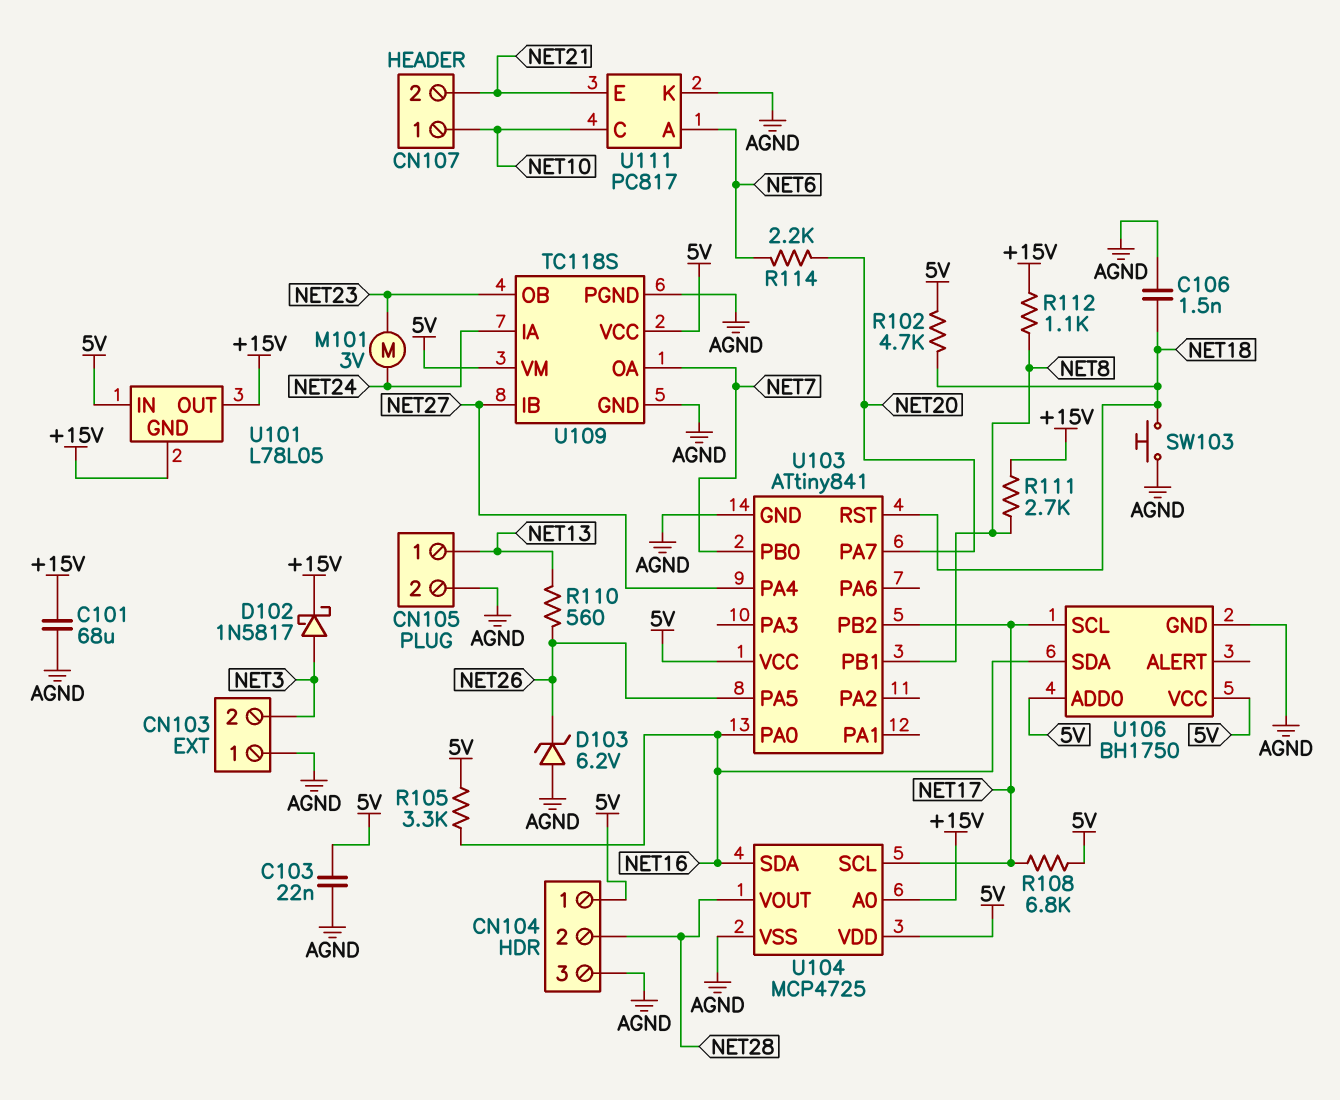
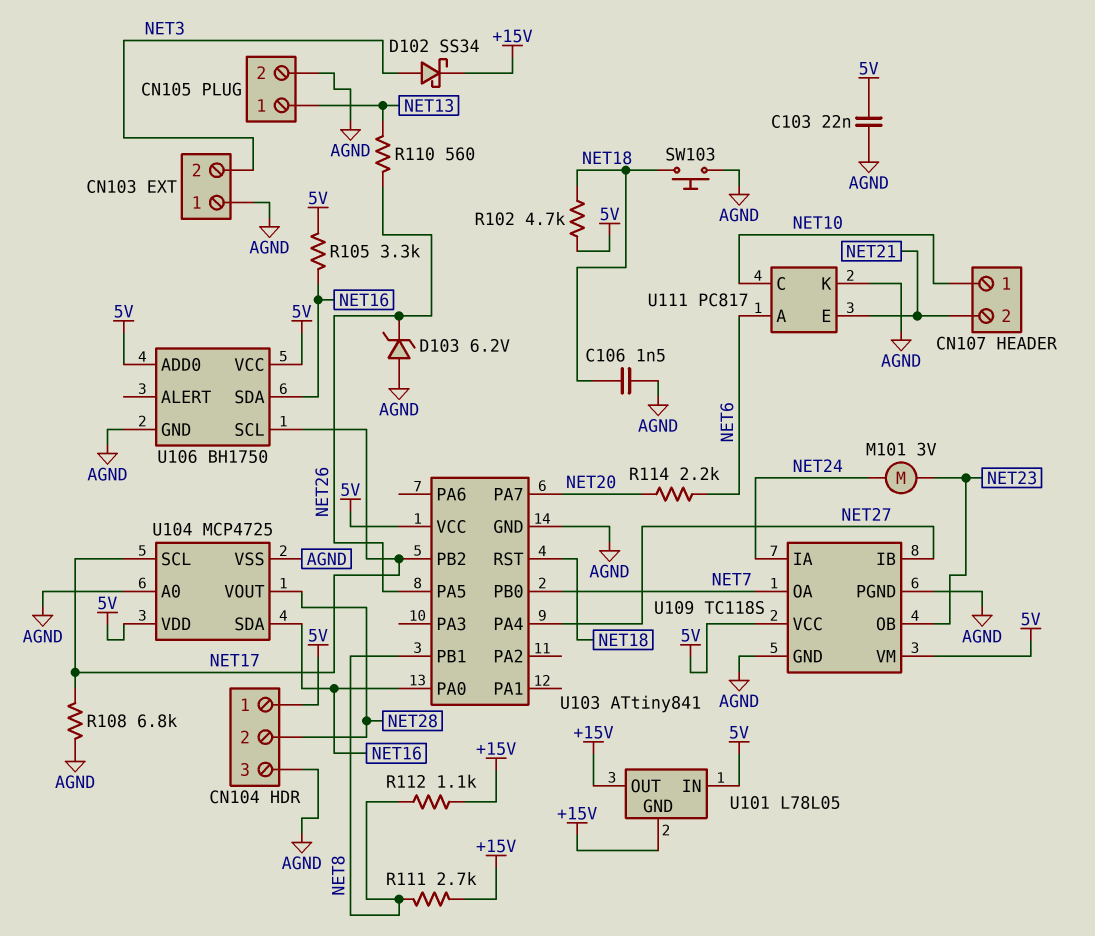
C101: 68uF (+15V, AGND) -> none
D102: schottky 1N5817 (A NET3, K +15V) -> schottky SS34 (A NET3, K +15V)
R108: 6.8k (5V, NET17) -> 6.8k (AGND, NET17)
U104 pin A0: +15V -> AGND

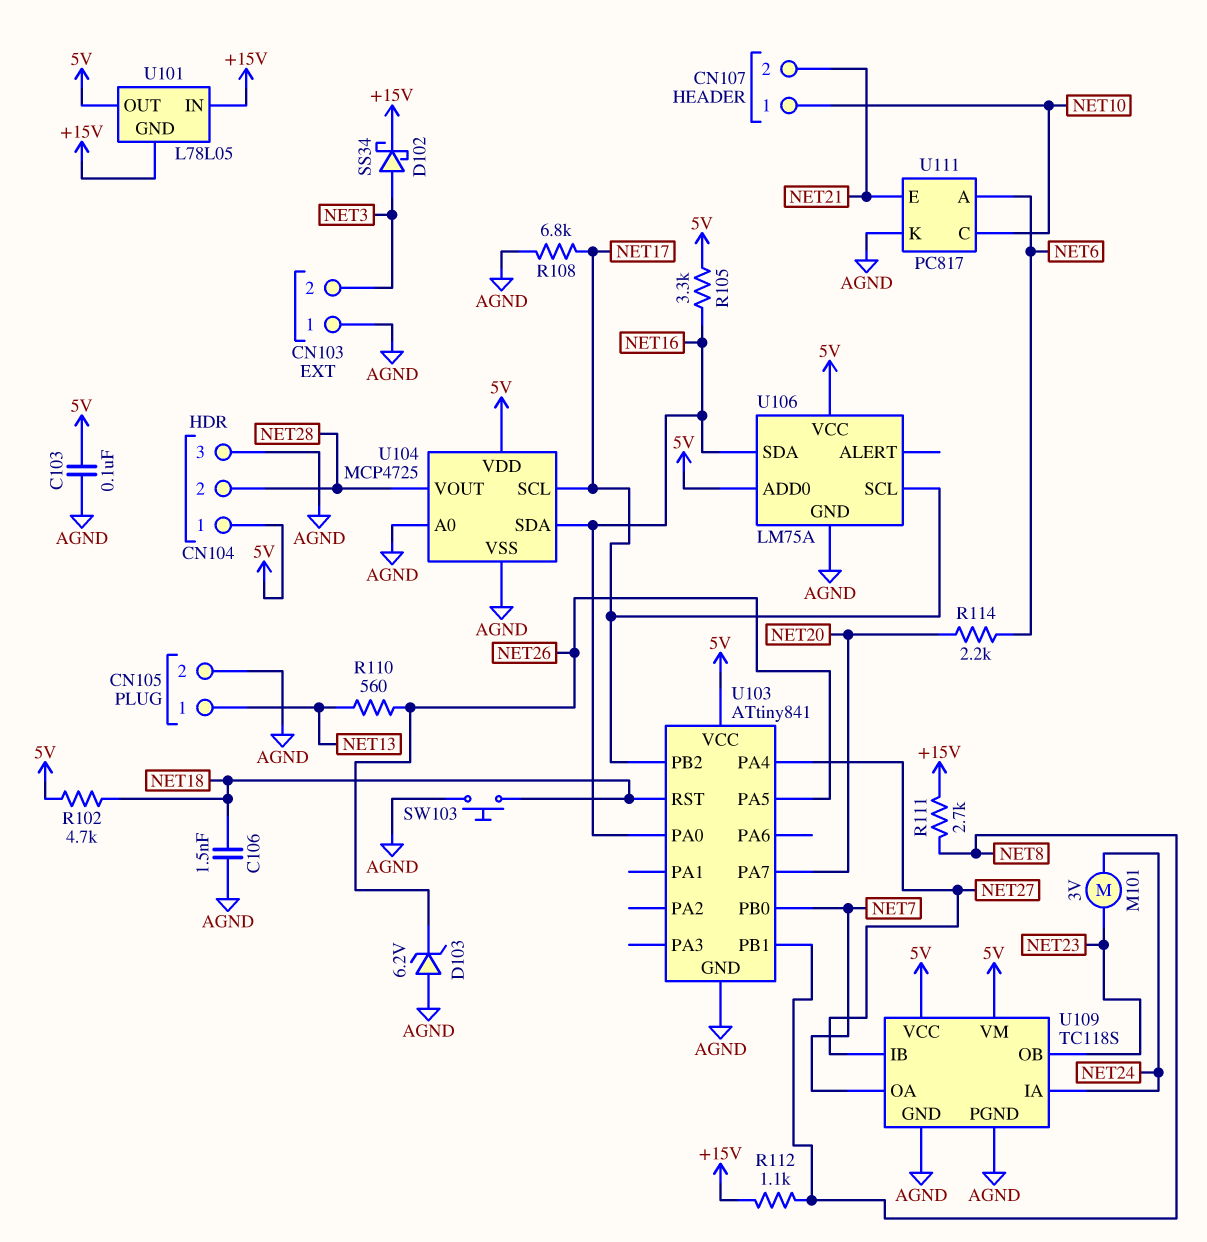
C103: 22nF (5V, AGND) -> 100nF (5V, AGND)
U101 pin IN: 5V -> +15V
U101 pin OUT: +15V -> 5V
U106: BH1750 -> LM75A

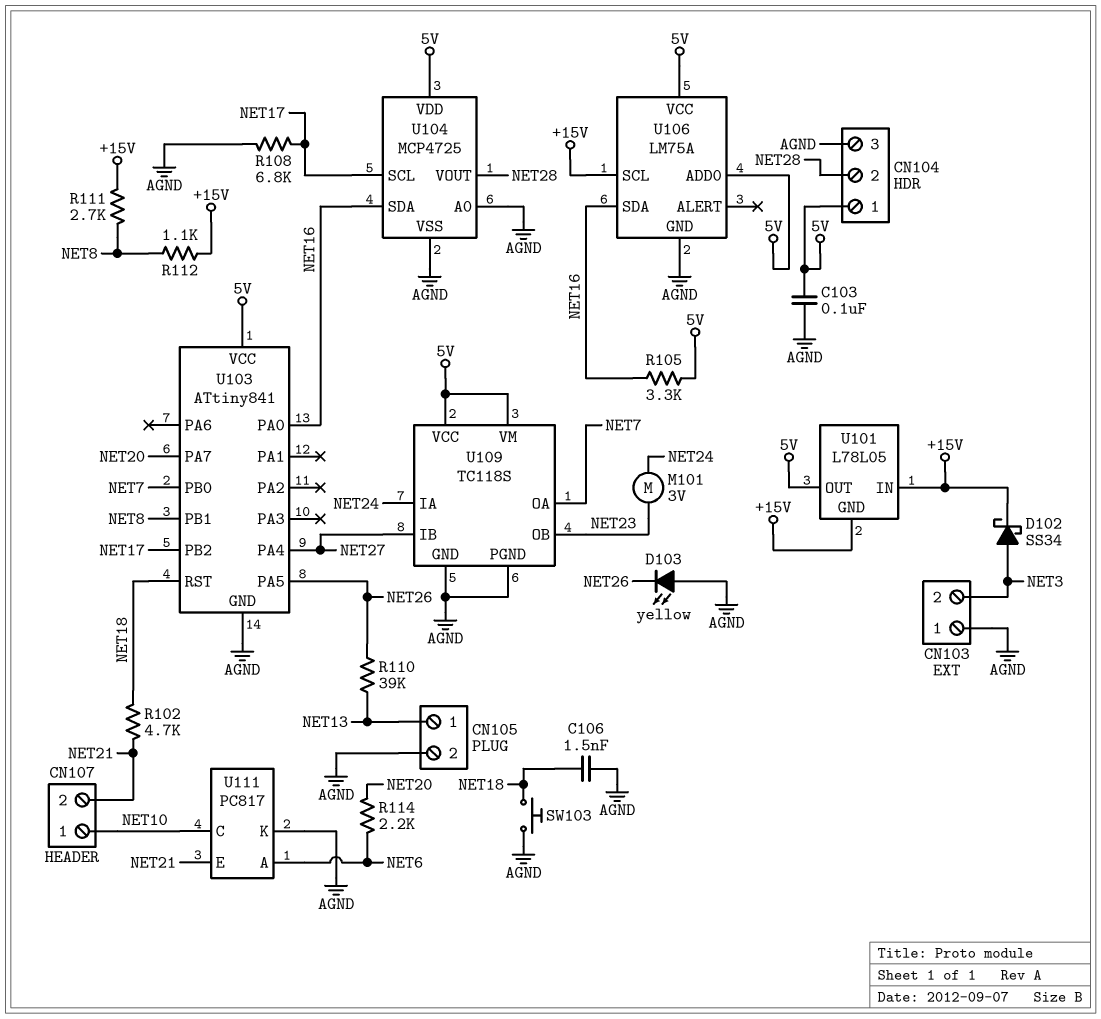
D103: zener 6.2V (A AGND, K NET26) -> LED yellow (A AGND, K NET26)
R102: 4.7k (5V, NET18) -> 4.7k (NET18, NET21)
R110: 560 (NET13, NET26) -> 39k (NET13, NET26)
U106 pin SCL: NET17 -> +15V

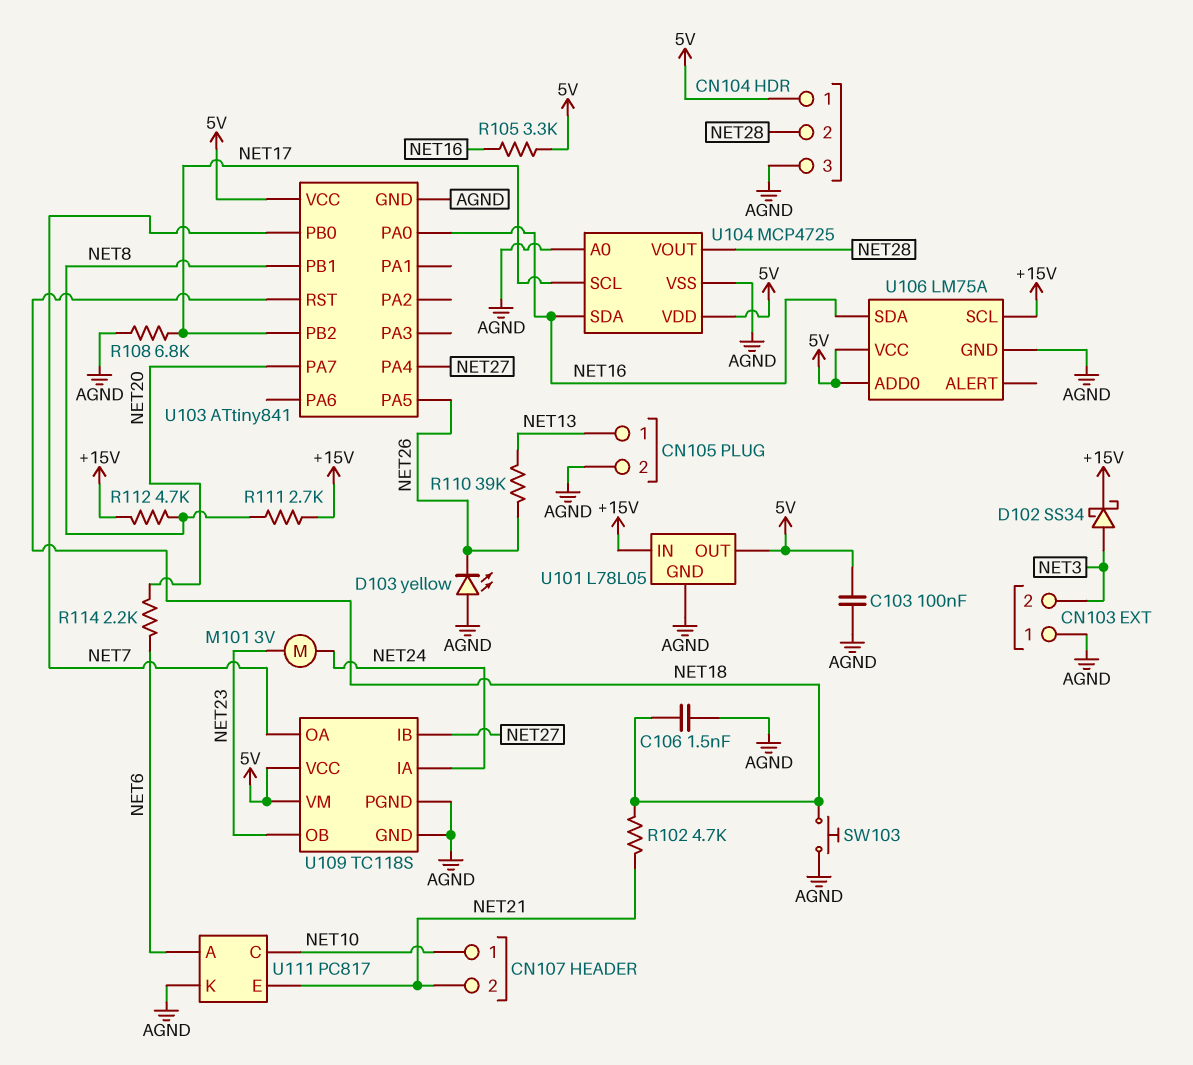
R112: 1.1k (+15V, NET8) -> 4.7k (+15V, NET8)
U101 pin GND: +15V -> AGND

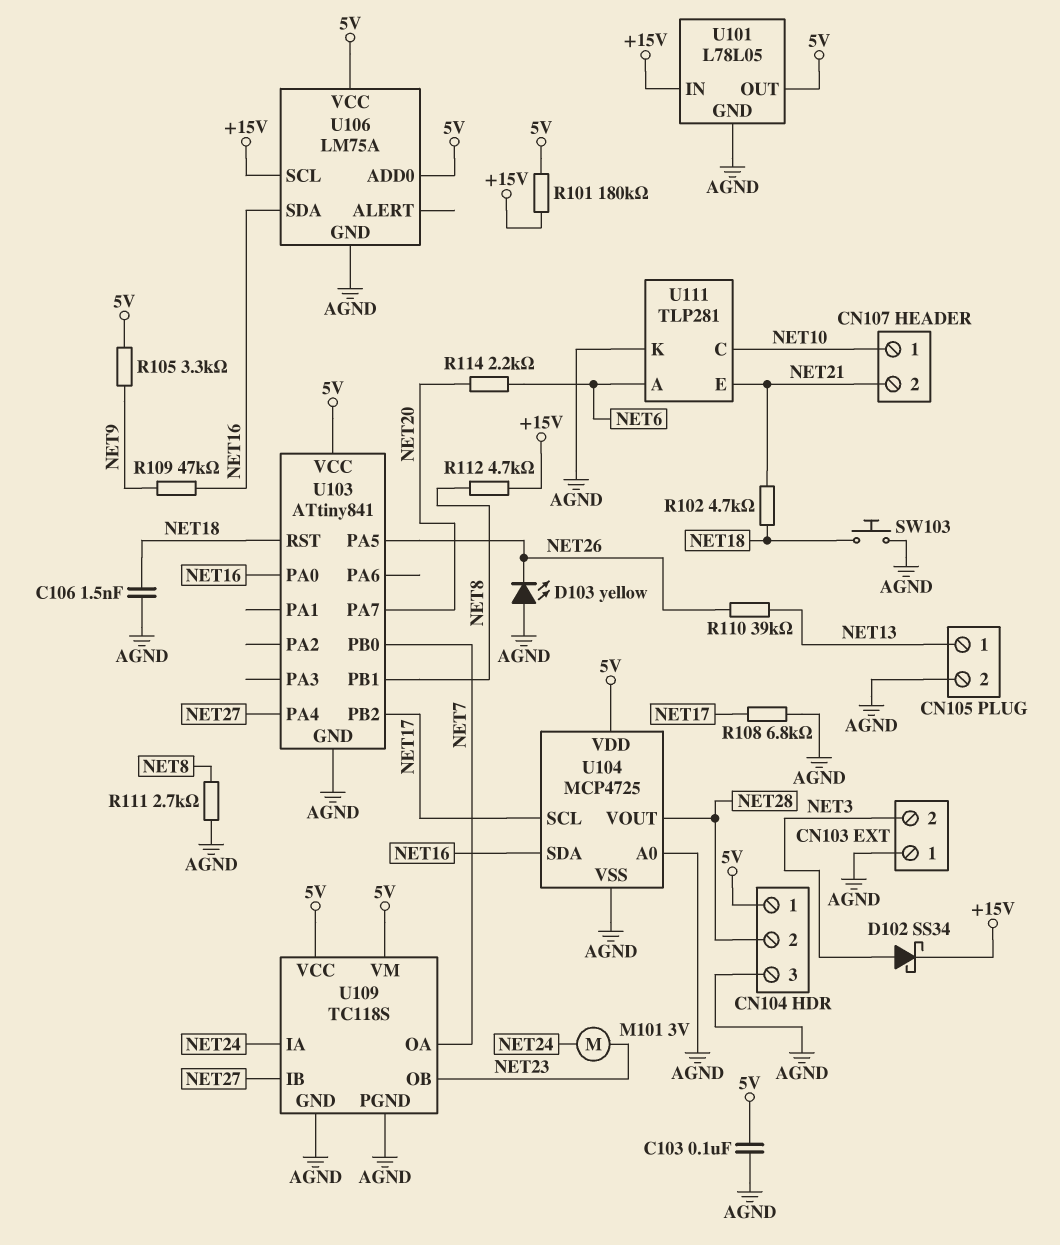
R101: none -> 180k (+15V, 5V)
R105: 3.3k (5V, NET16) -> 3.3k (5V, NET9)
R109: none -> 47k (NET9, NET16)
R111: 2.7k (+15V, NET8) -> 2.7k (AGND, NET8)
U111: PC817 -> TLP281

